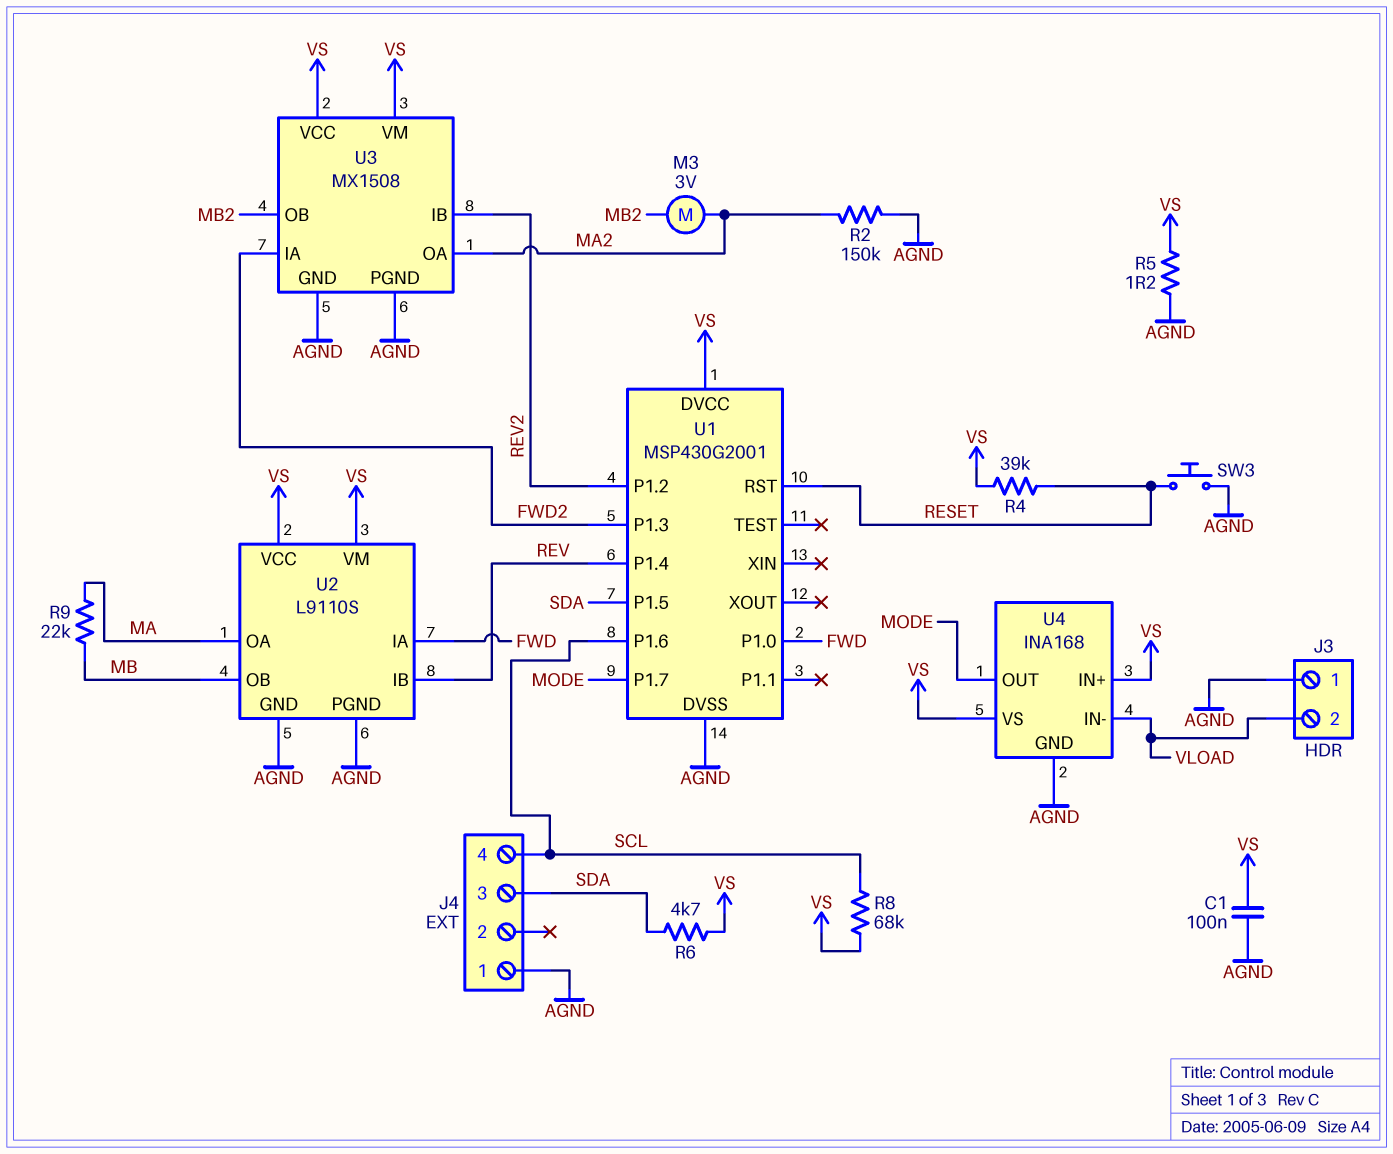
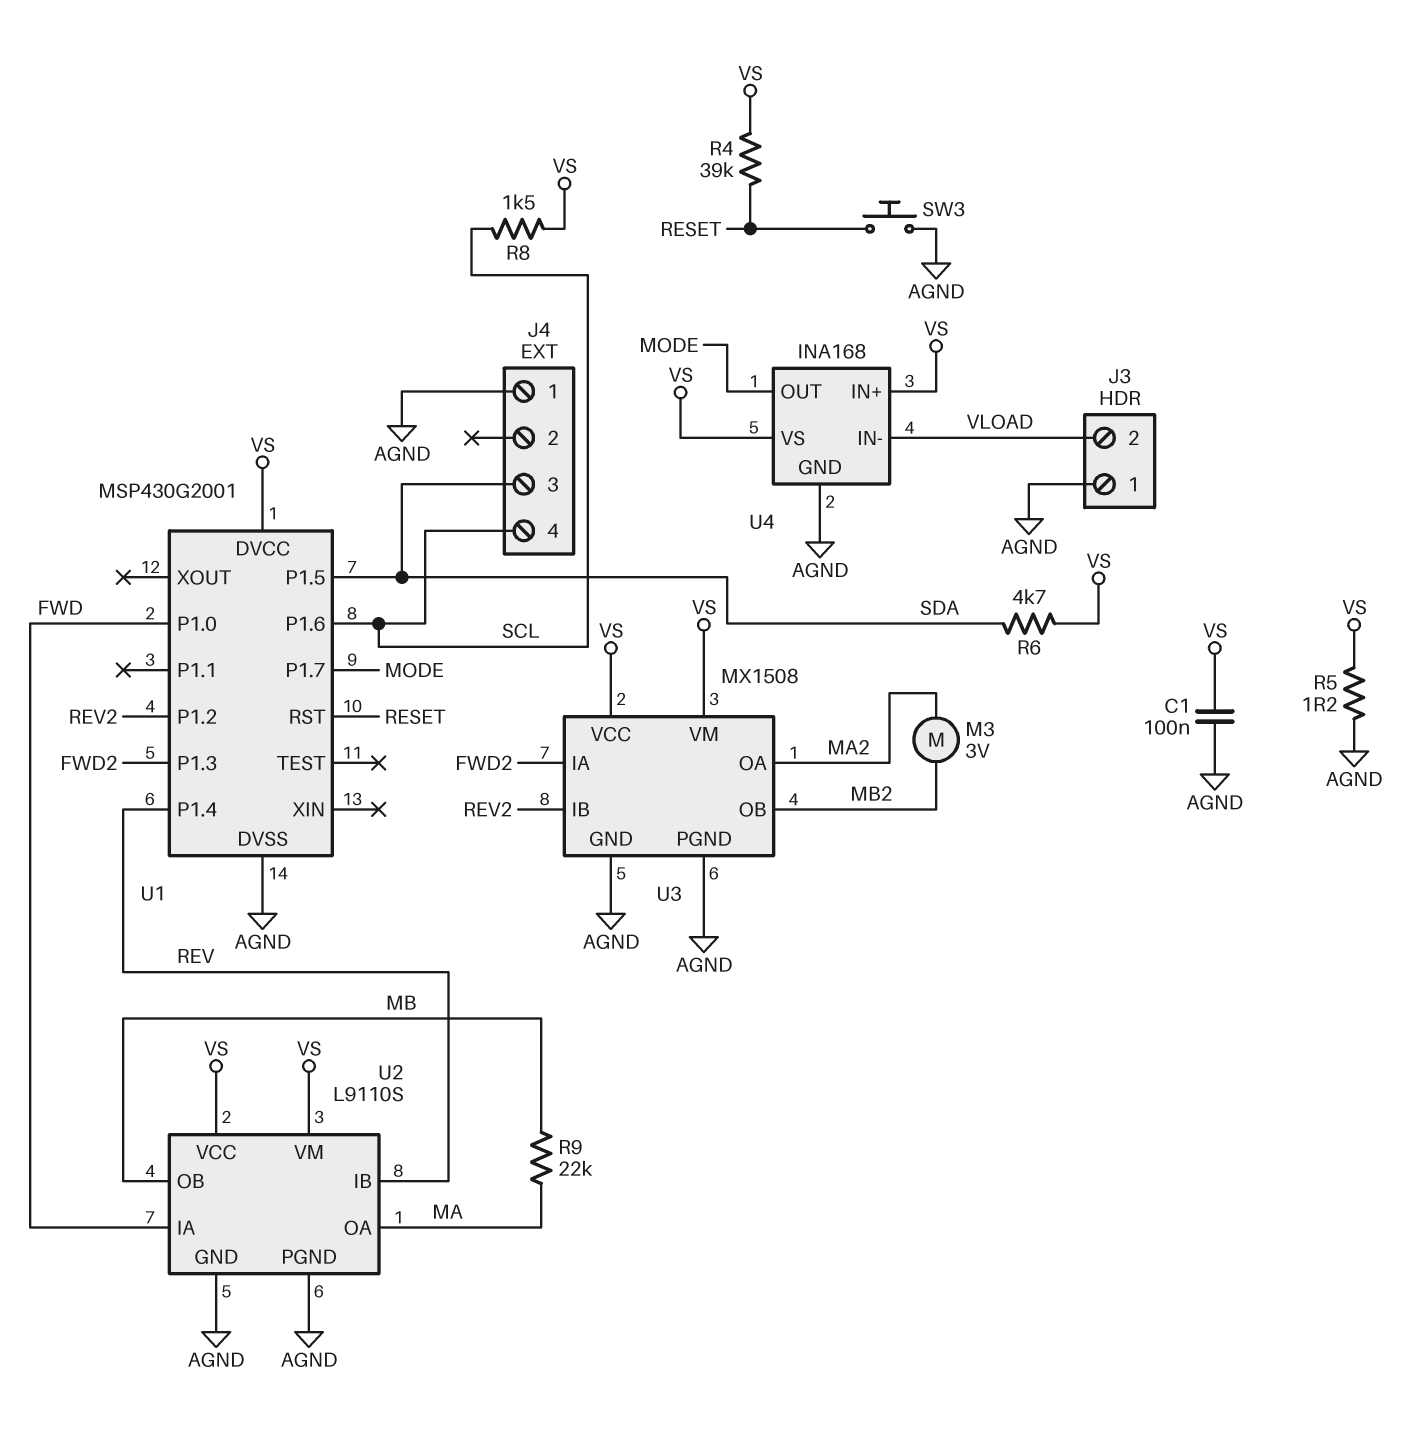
R2: 150k (AGND, MA2) -> none
R8: 68k (SCL, VS) -> 1.5k (SCL, VS)

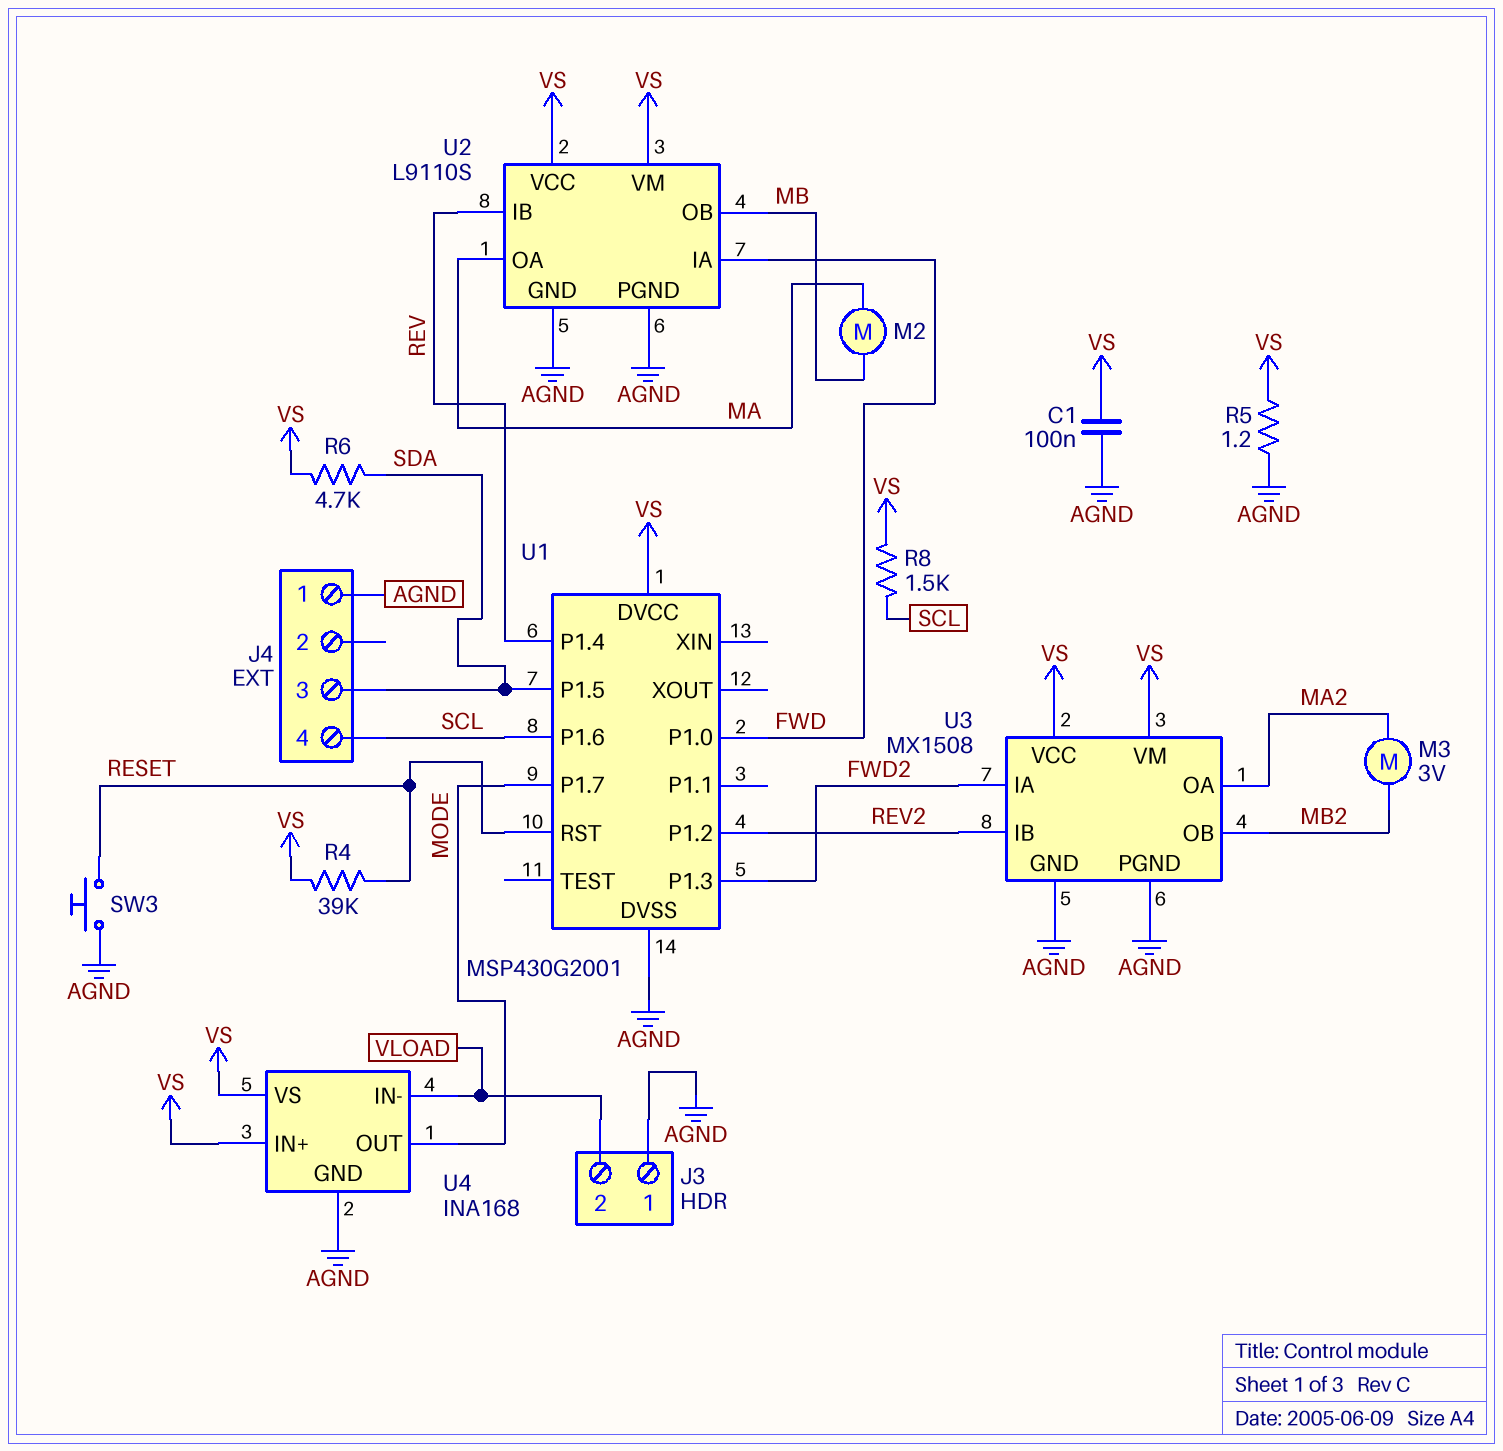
M2: none -> motor (MA, MB)
R9: 22k (MA, MB) -> none

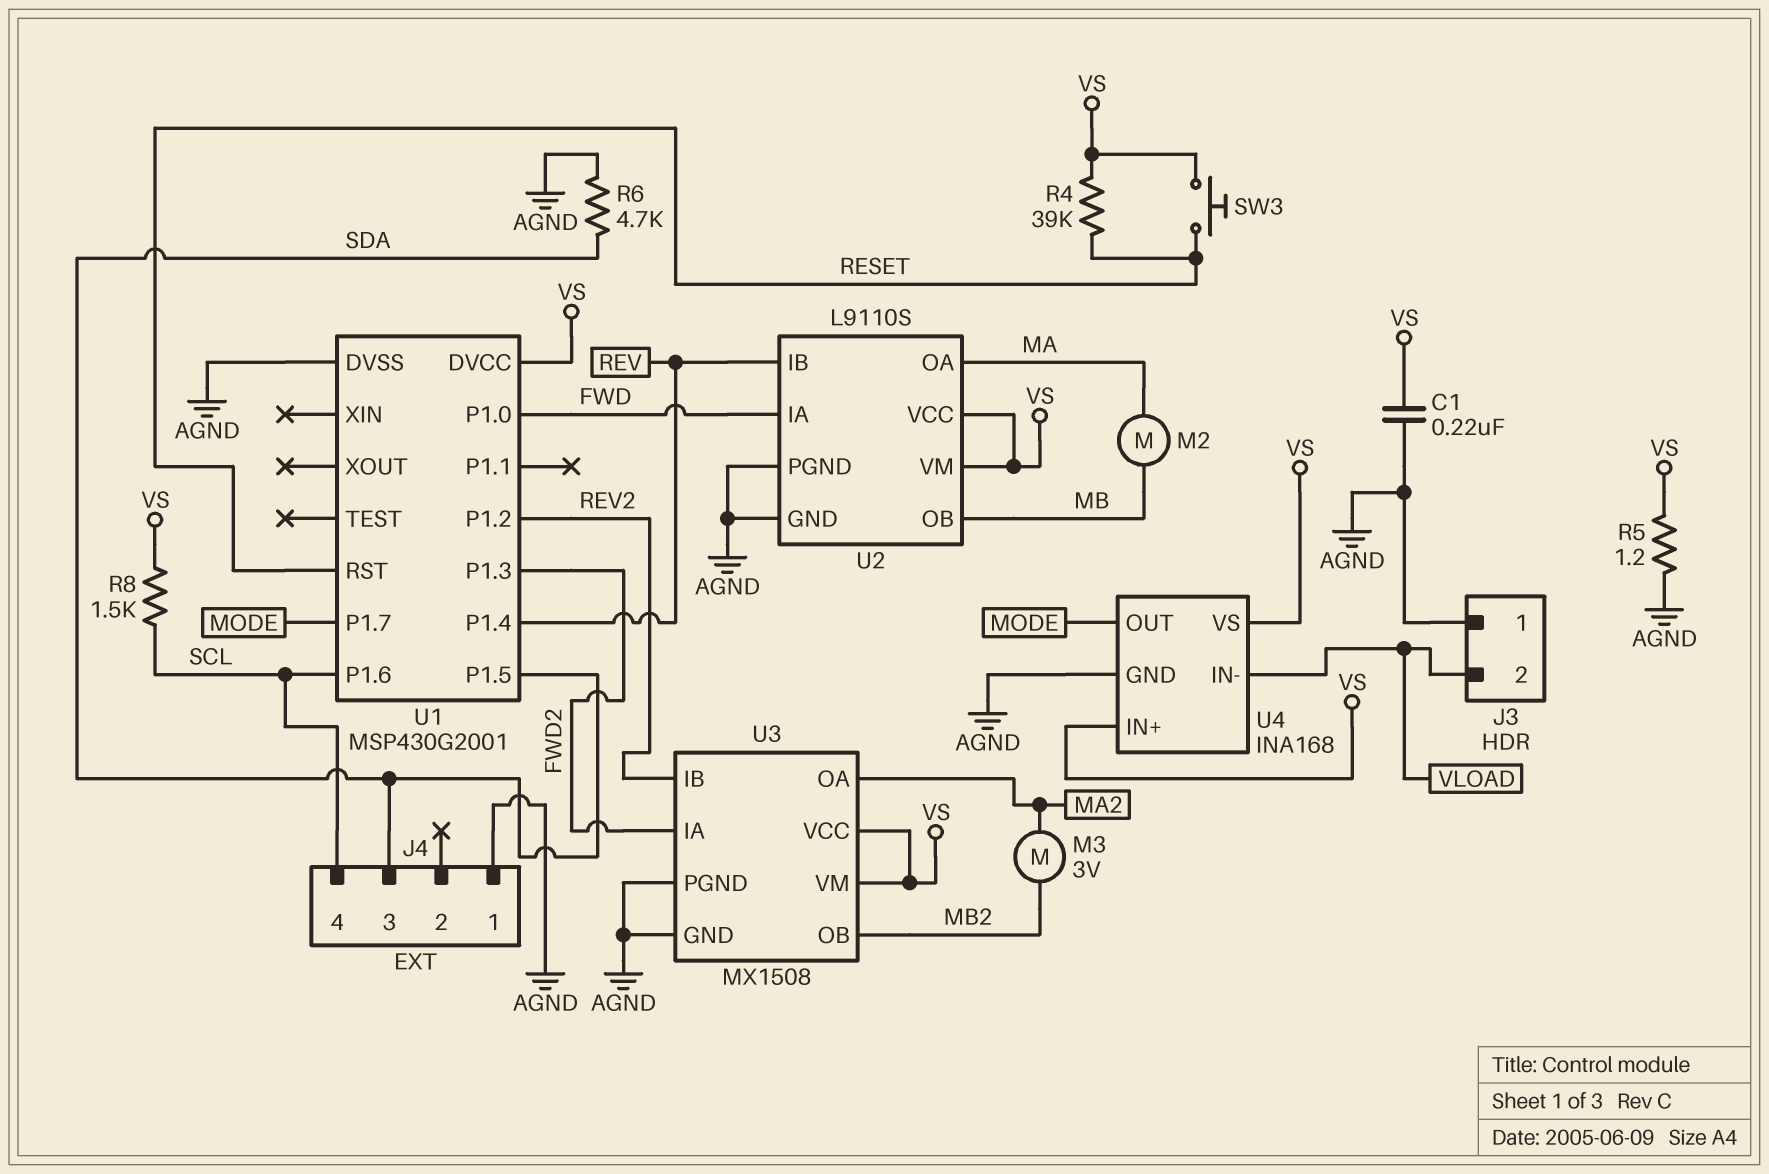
C1: 100nF (AGND, VS) -> 220nF (AGND, VS)
R6: 4.7k (SDA, VS) -> 4.7k (AGND, SDA)
SW3: button (AGND, RESET) -> button (RESET, VS)

